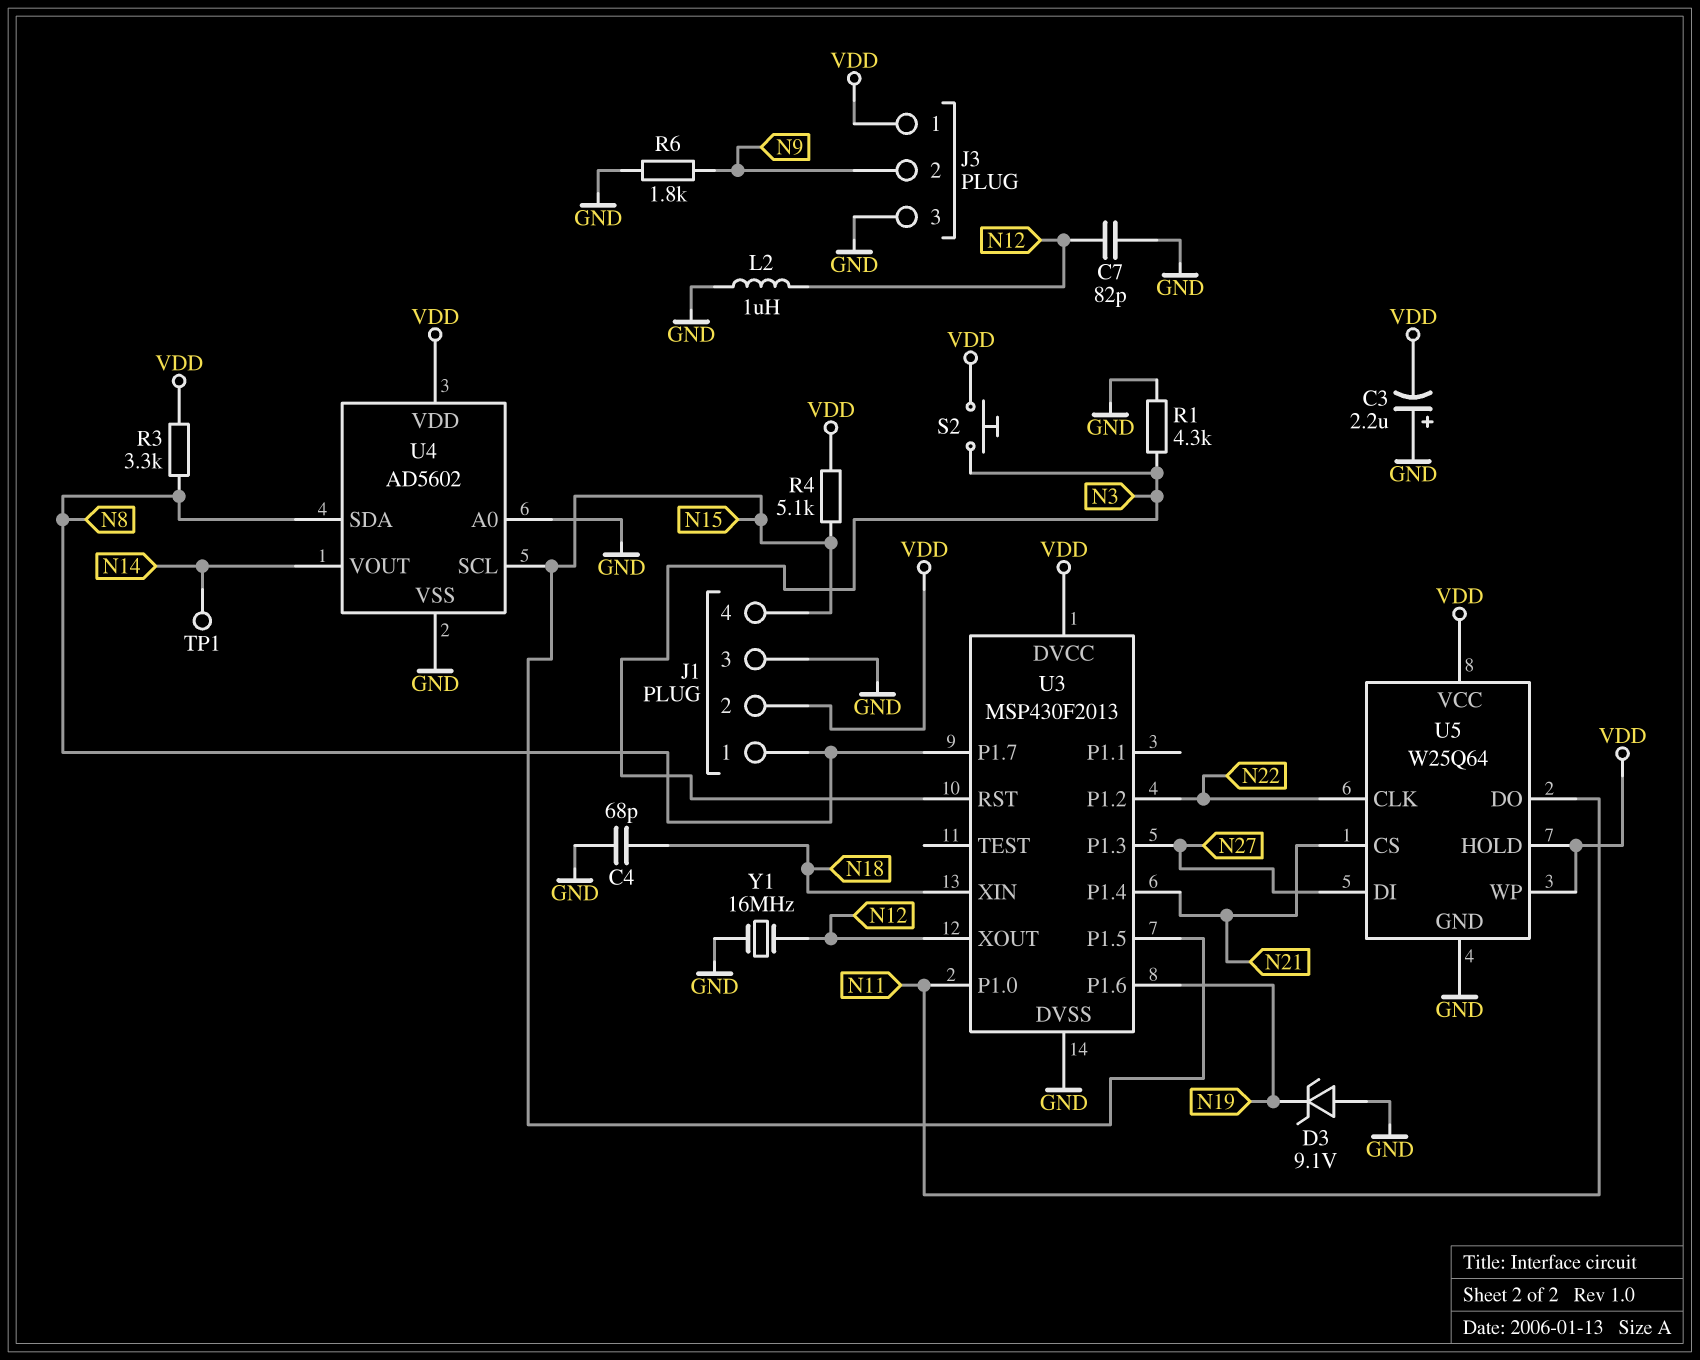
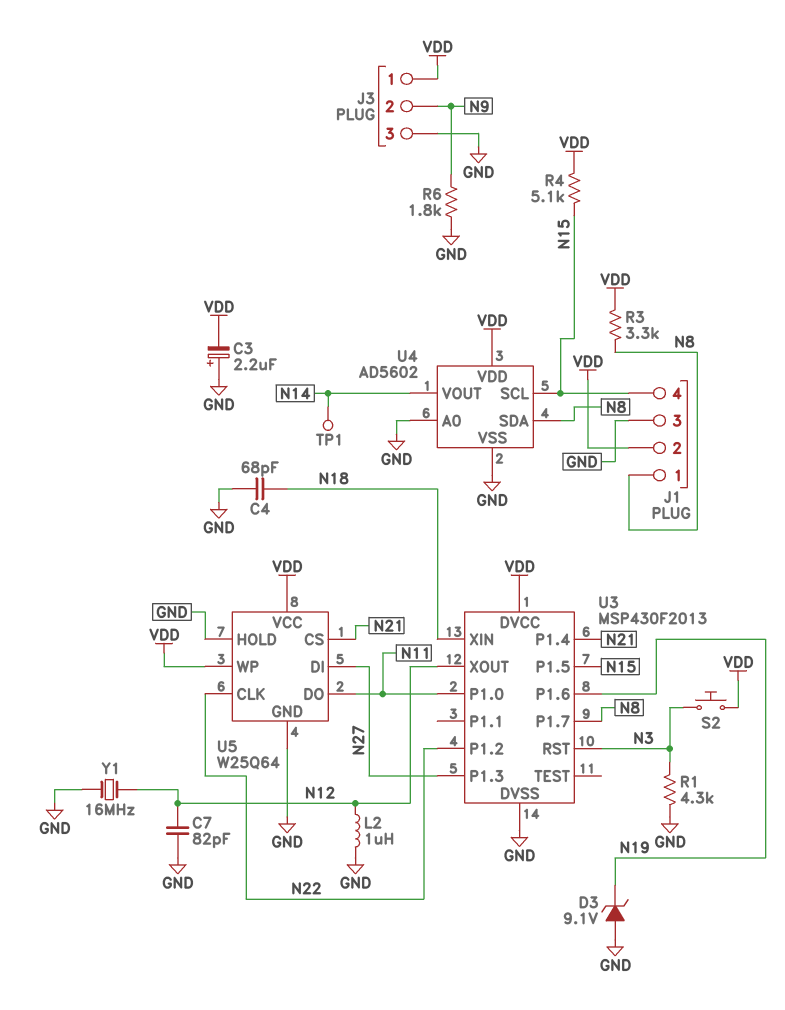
U5 pin HOLD: VDD -> GND

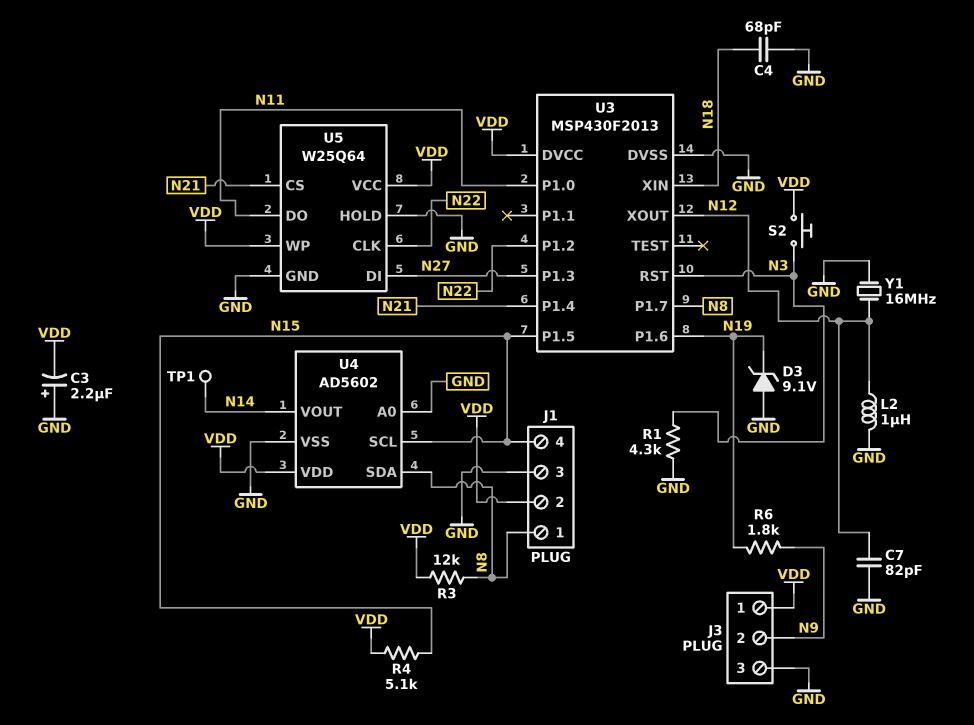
R3: 3.3k (N8, VDD) -> 12k (N8, VDD)
R6: 1.8k (GND, N9) -> 1.8k (N9, N19)

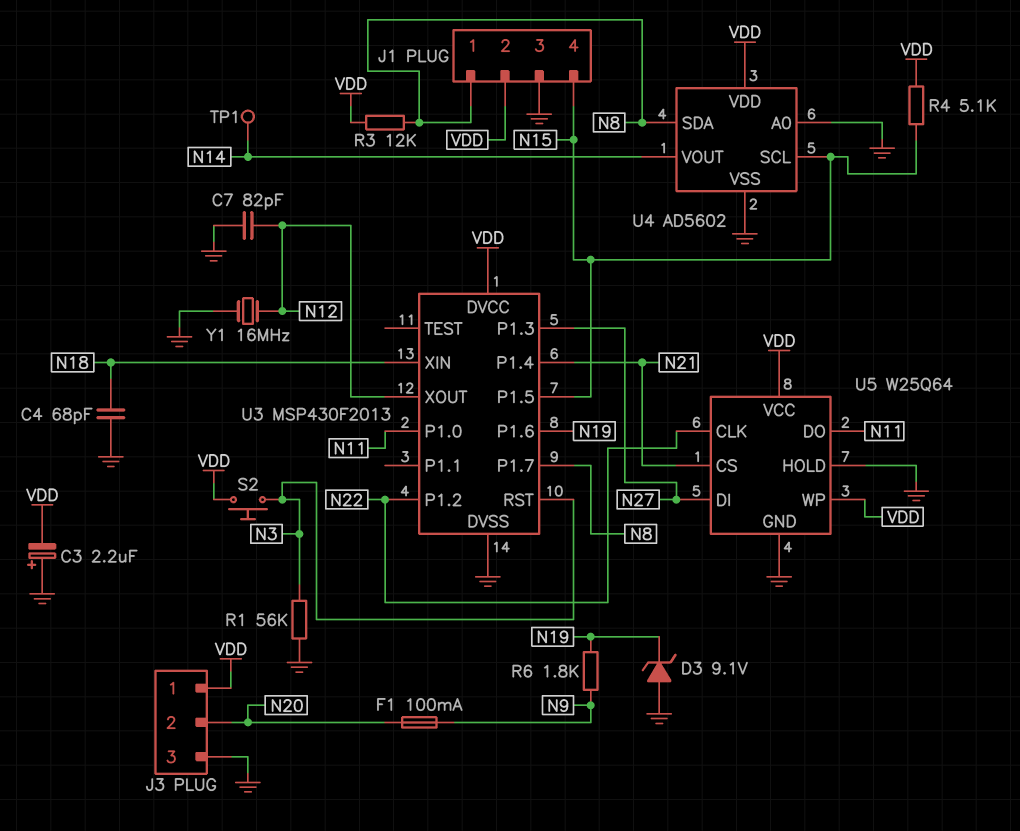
F1: none -> 100mA (N9, N20)
J3 pin 2: N9 -> N20
L2: 1uH (GND, N12) -> none
R1: 4.3k (GND, N3) -> 56k (GND, N3)

